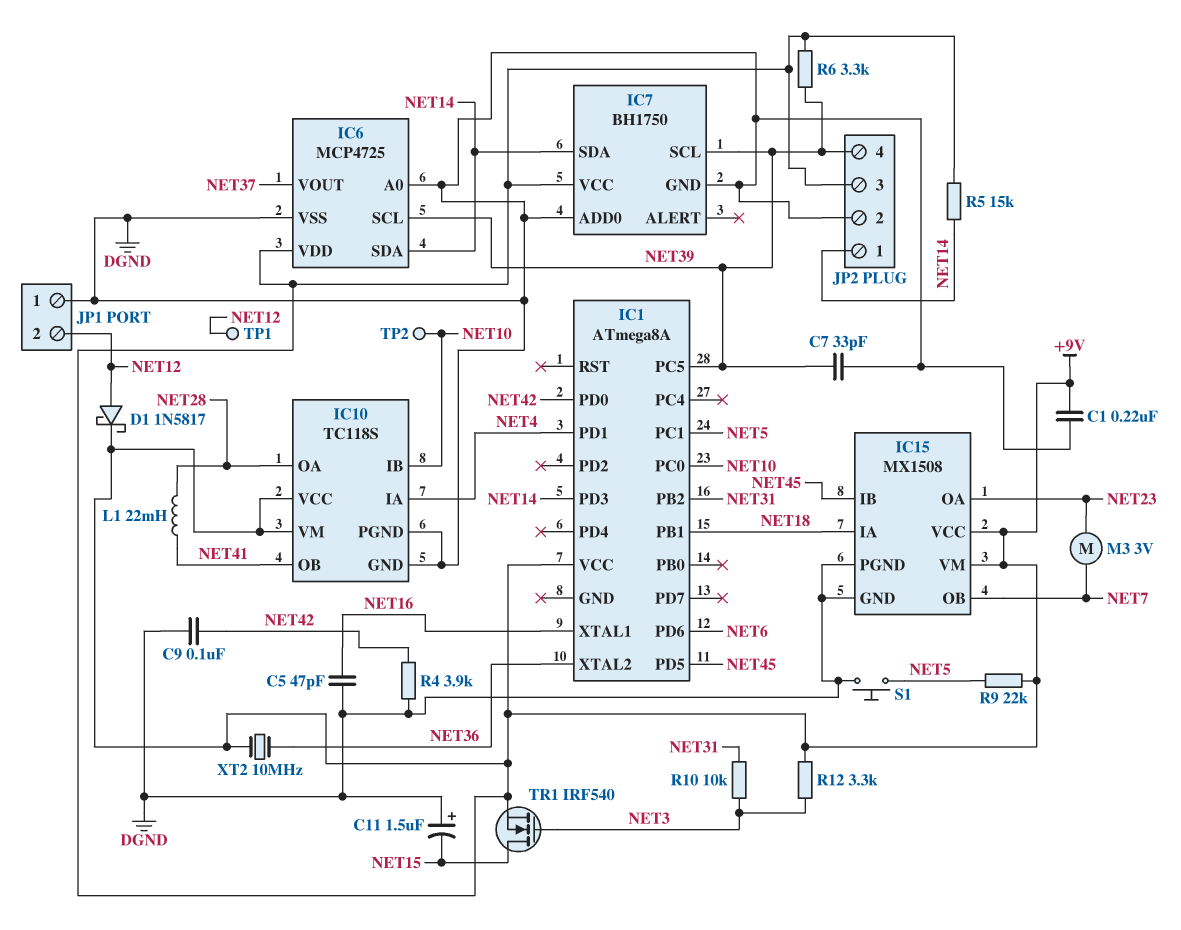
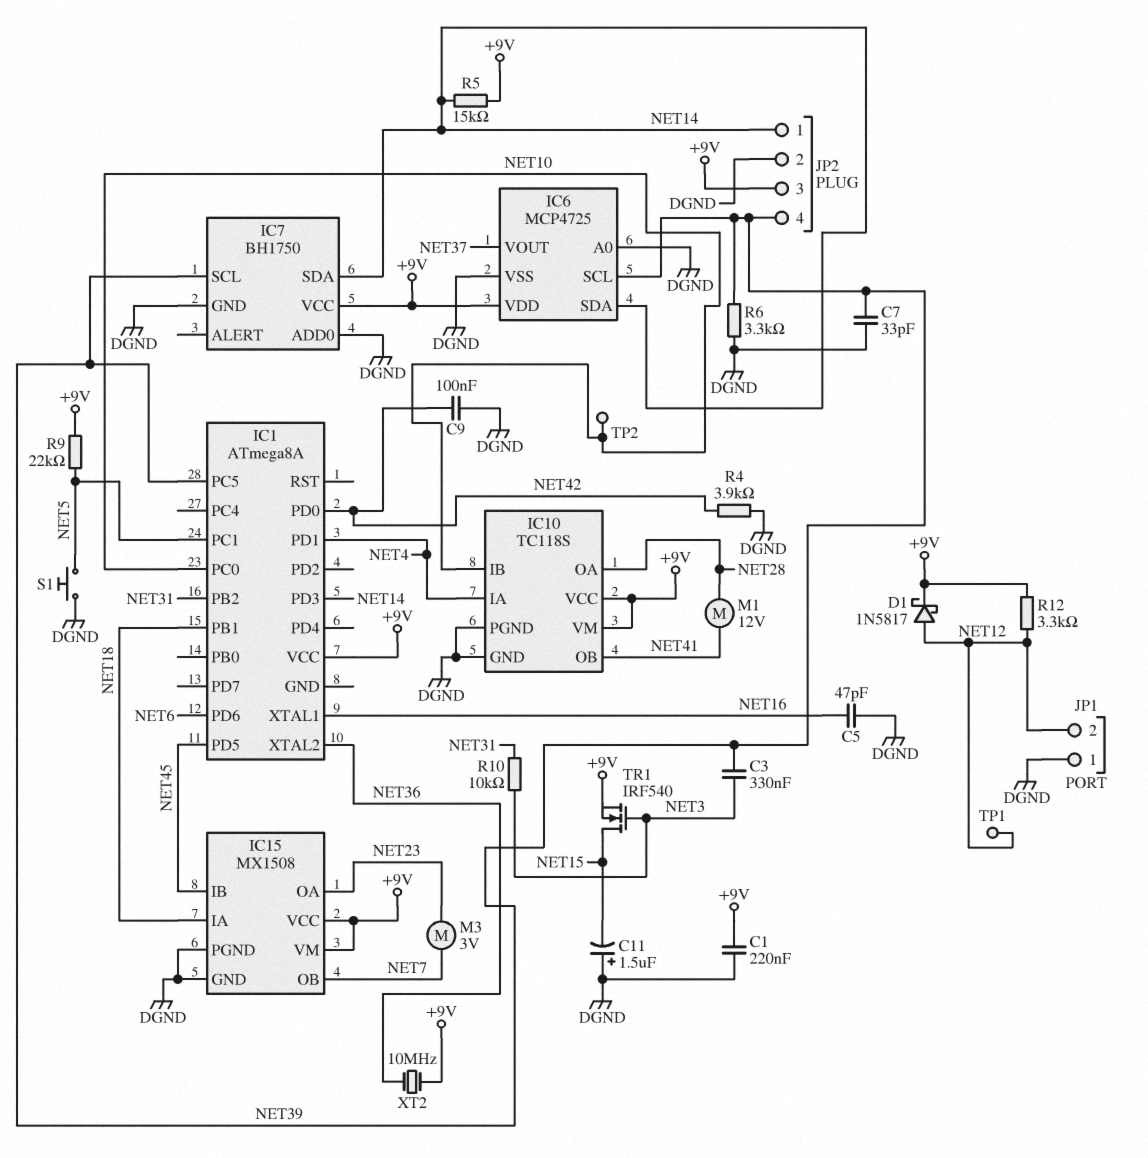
C3: none -> 330nF (NET3, NET39)
L1: 22mH (NET28, NET41) -> none
M1: none -> motor 12V (NET28, NET41)
R6: 3.3k (+9V, NET39) -> 3.3k (DGND, NET39)
R12: 3.3k (+9V, NET3) -> 3.3k (+9V, NET12)

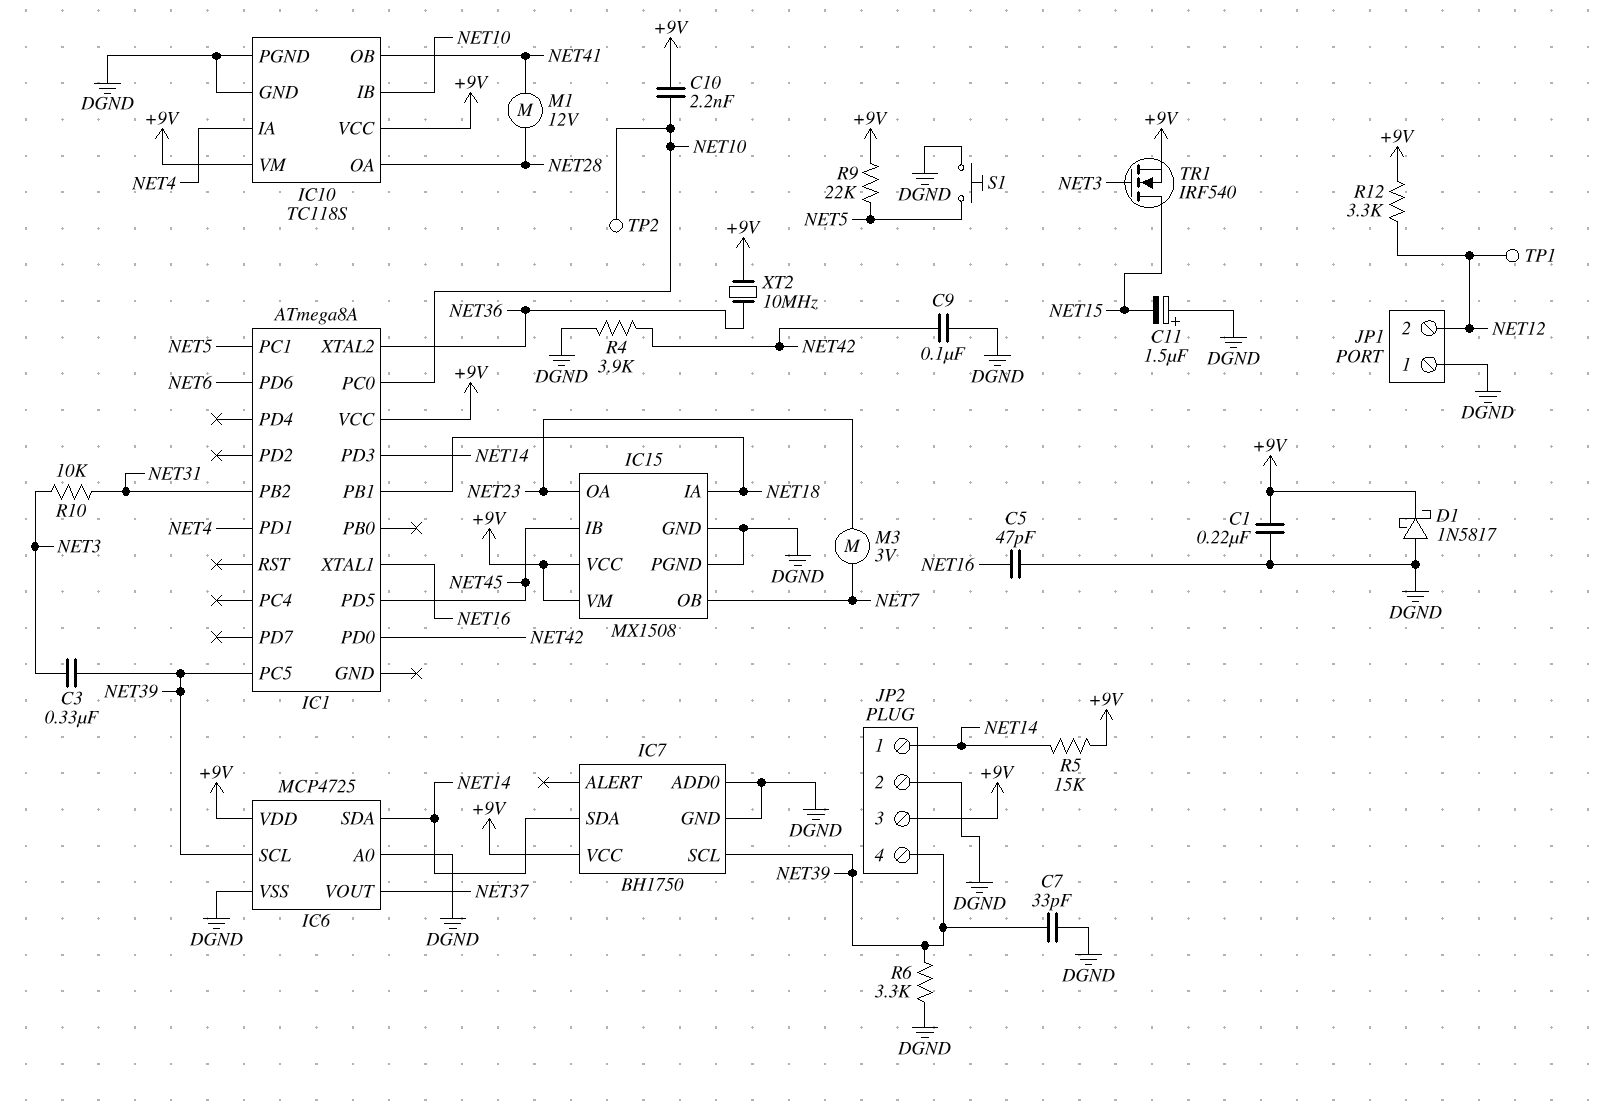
C10: none -> 2.2nF (+9V, NET10)
D1: schottky 1N5817 (A NET12, K +9V) -> schottky 1N5817 (A DGND, K +9V)

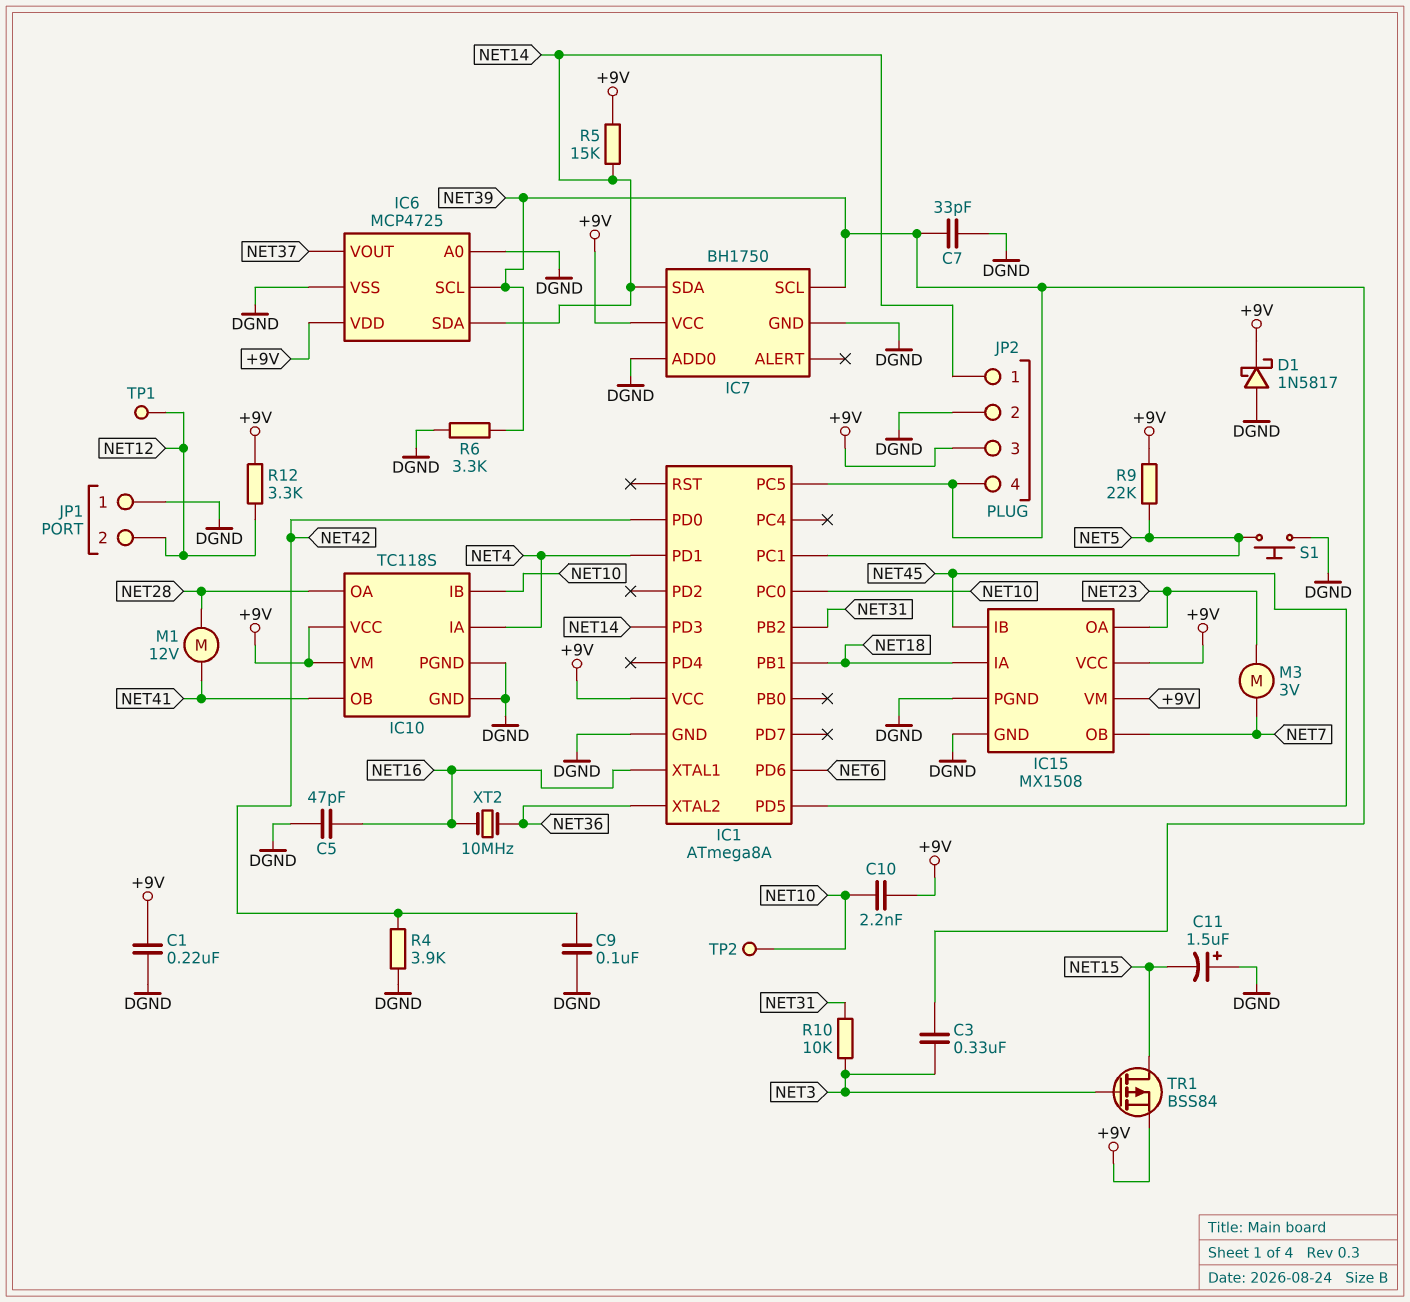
IC1 pin GND: none -> DGND
TR1: NMOS IRF540 (G NET3, D NET15, S +9V) -> PMOS BSS84 (G NET3, D NET15, S +9V)
XT2: 10MHz (+9V, NET36) -> 10MHz (NET16, NET36)

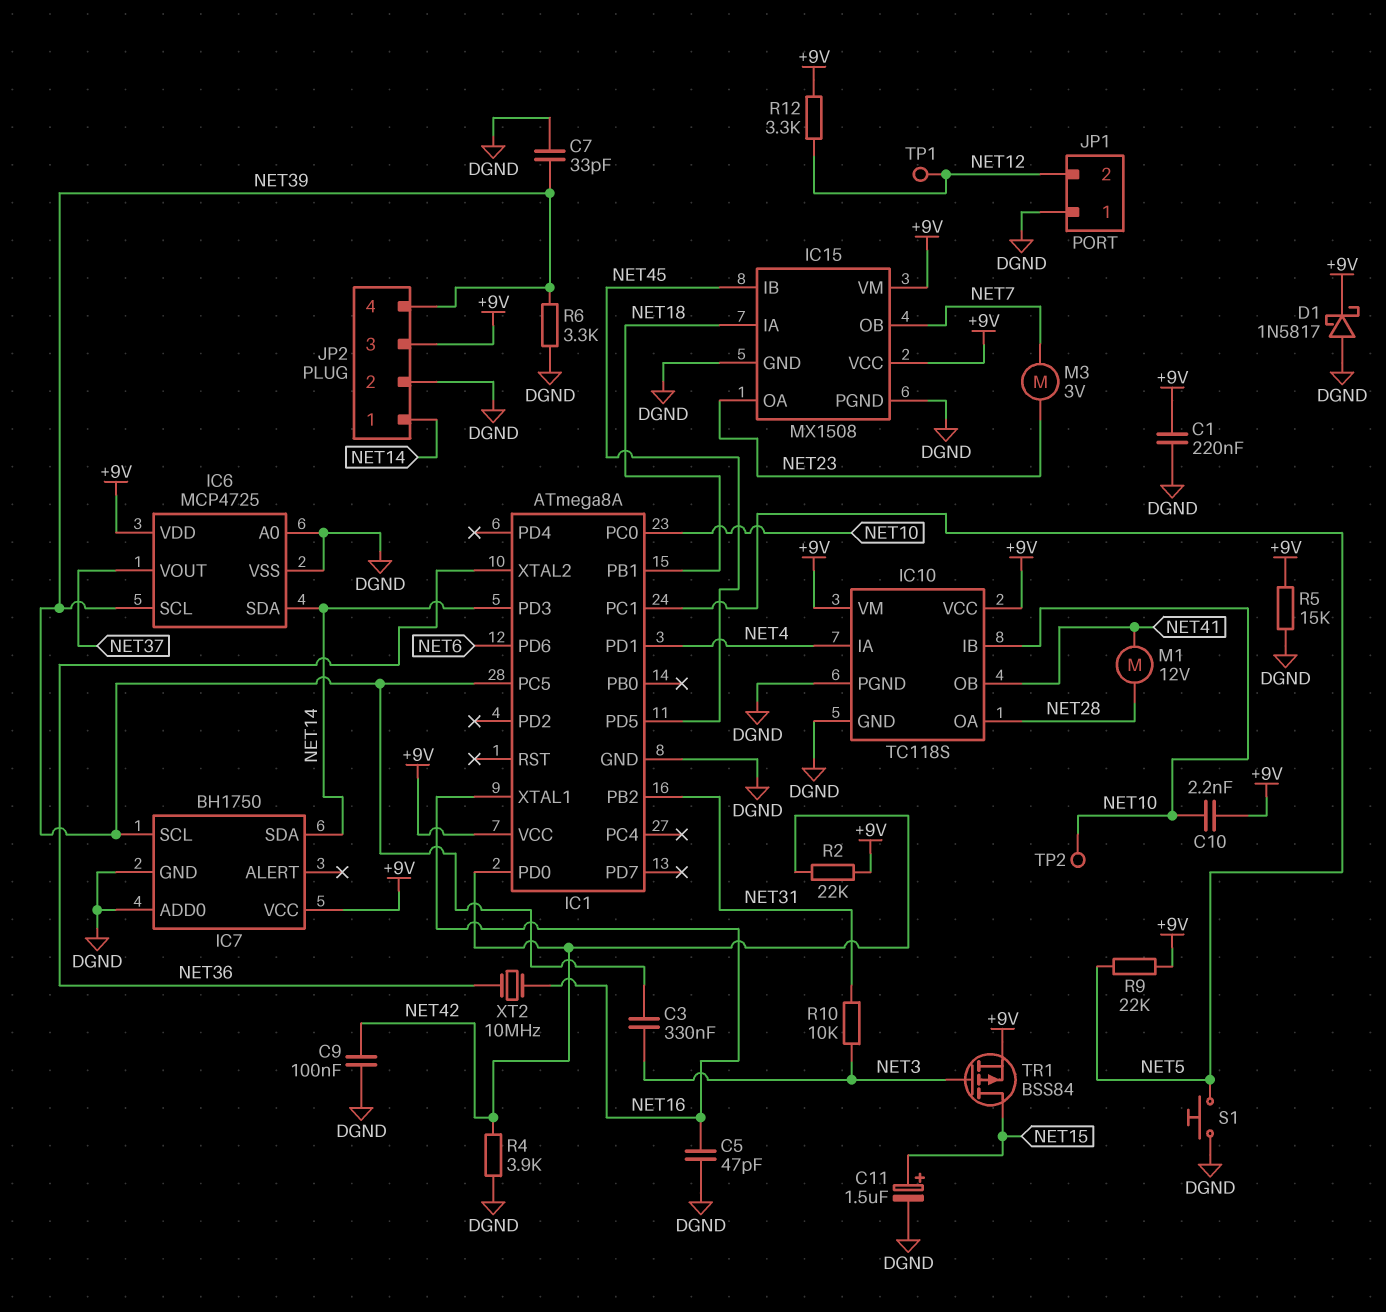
C11: 1.5uF (plus DGND, minus NET15) -> 1.5uF (plus NET15, minus DGND)
R2: none -> 22k (+9V, NET42)
R5: 15k (+9V, NET14) -> 15k (+9V, DGND)

